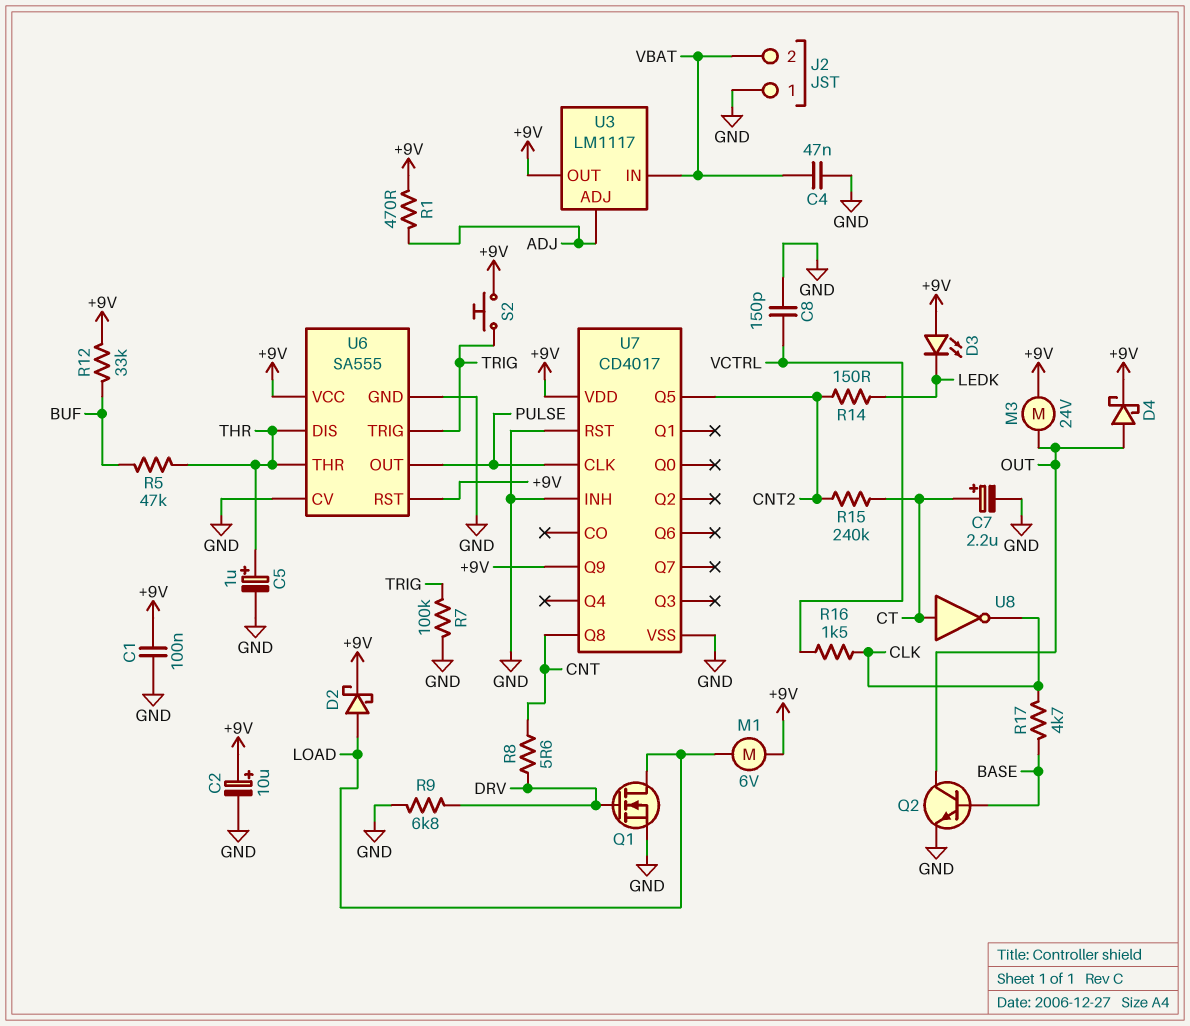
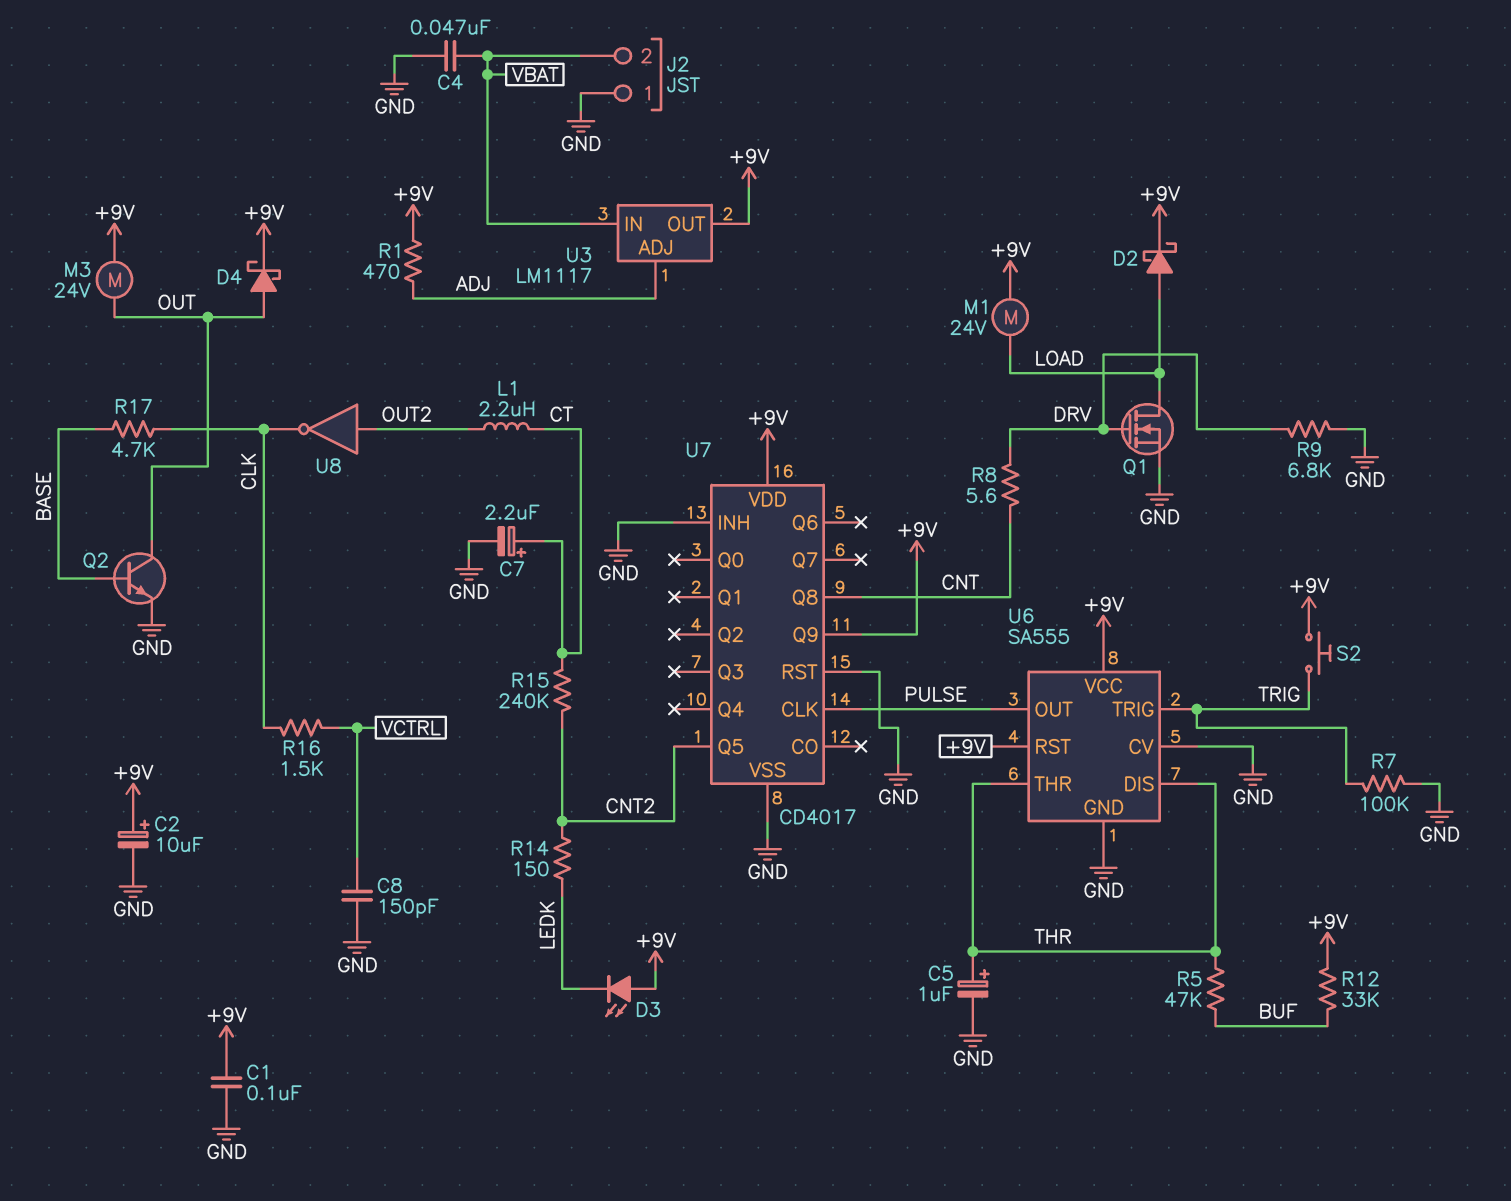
L1: none -> 2.2uH (CT, OUT2)
M1: motor 6V (+9V, LOAD) -> motor 24V (+9V, LOAD)
U8: NOT (in CT, out CLK) -> NOT (in OUT2, out CLK)

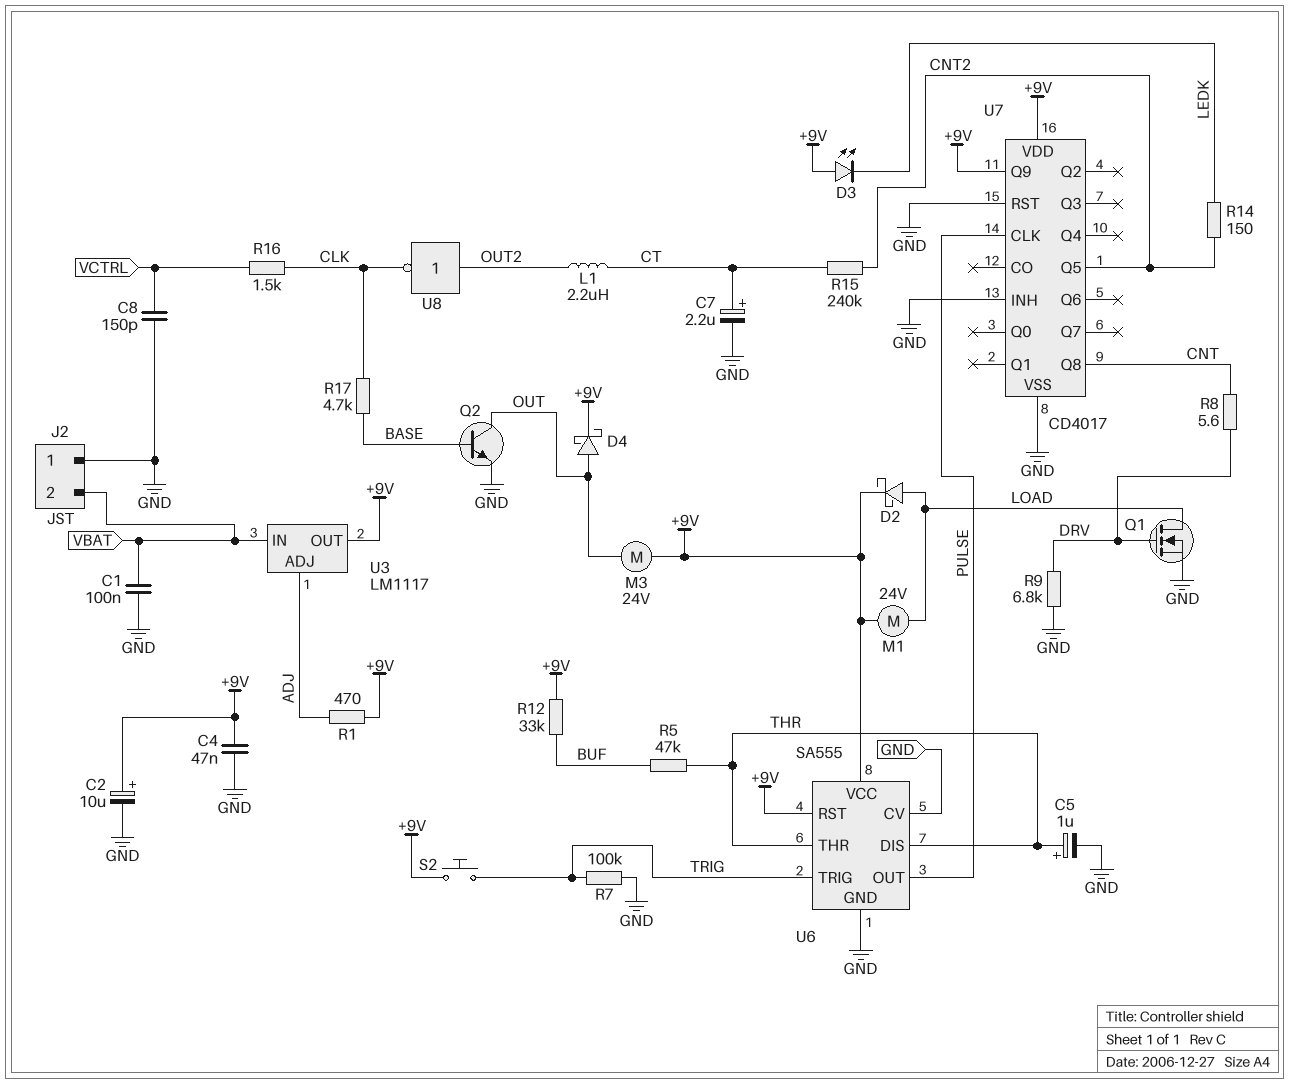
C1: 100nF (+9V, GND) -> 100nF (GND, VBAT)
C4: 47nF (GND, VBAT) -> 47nF (+9V, GND)

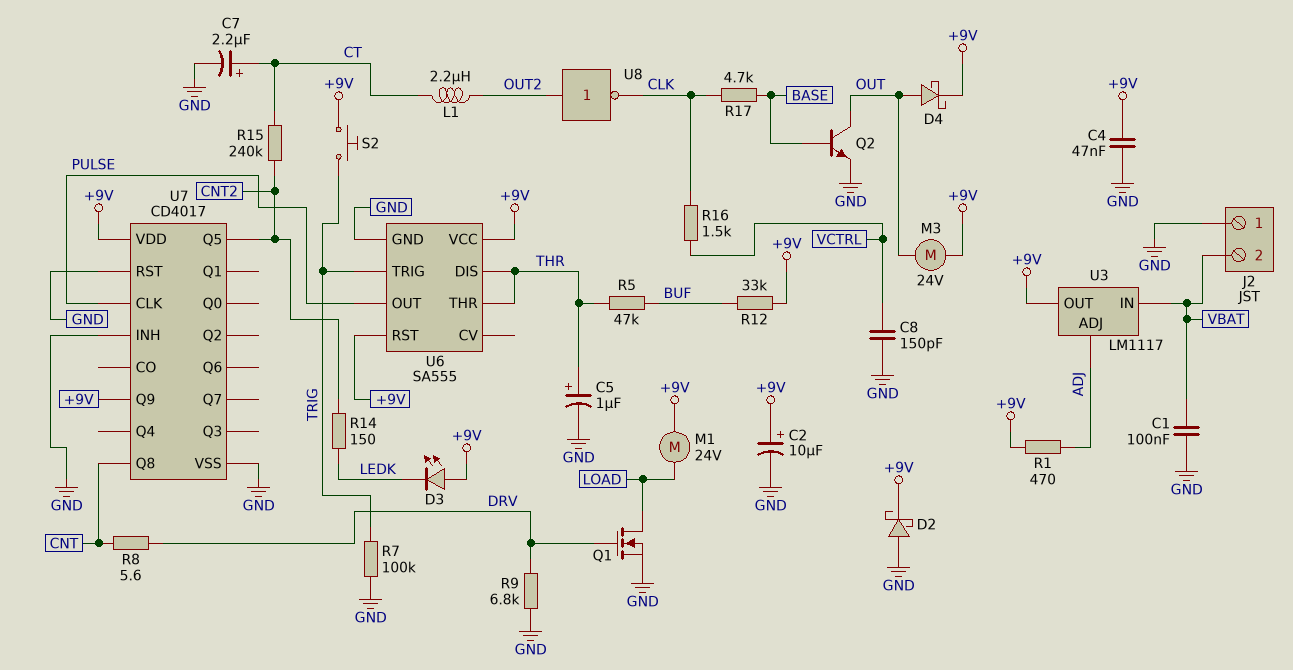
D2: schottky (A LOAD, K +9V) -> schottky (A GND, K +9V)
U6 pin CV: GND -> none

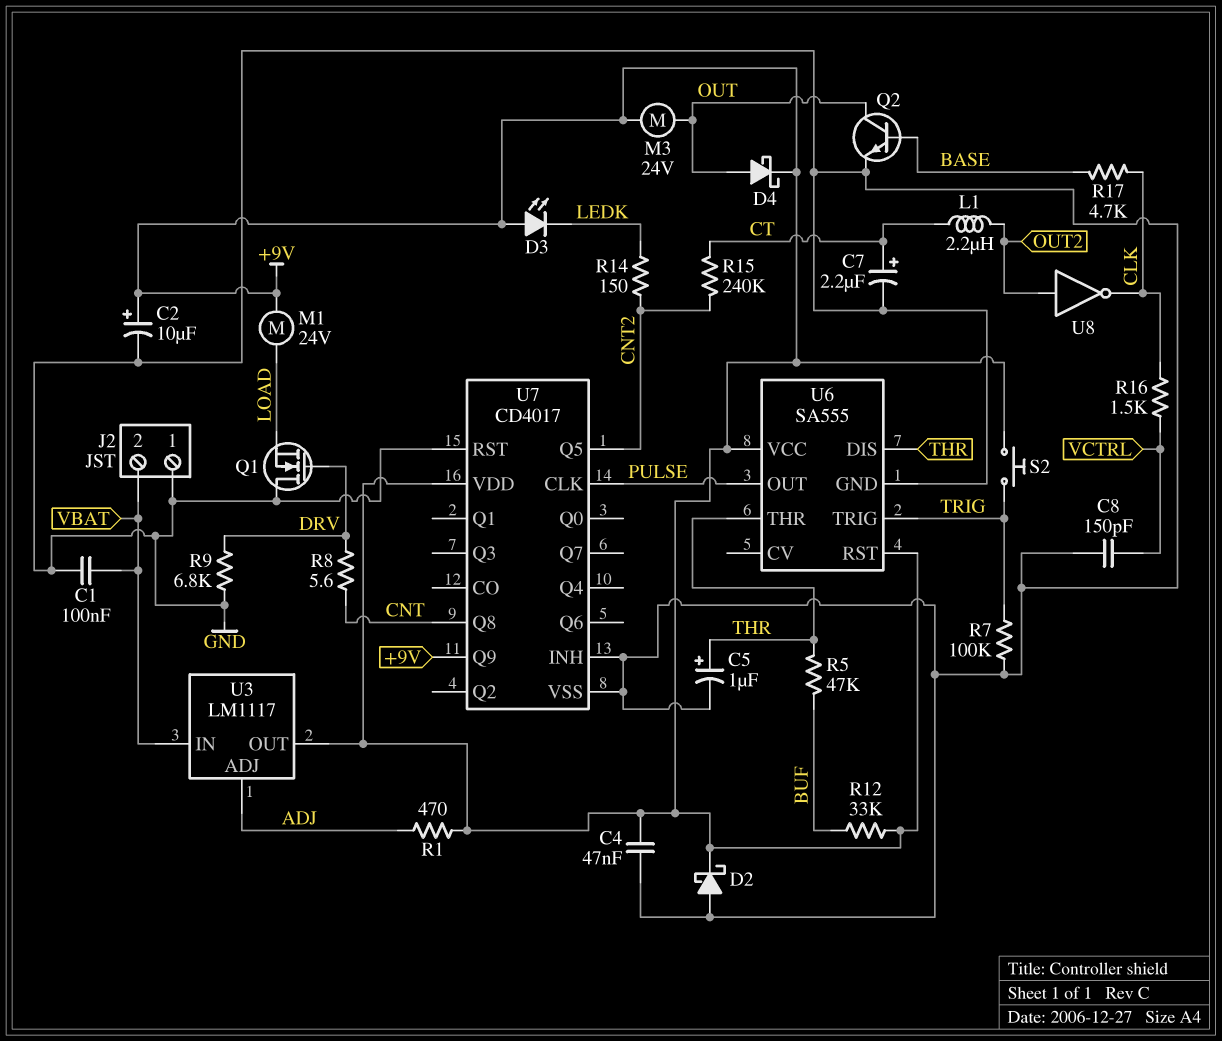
Q1: NMOS (G DRV, D LOAD, S GND) -> NMOS (G DRV, D GND, S LOAD)

